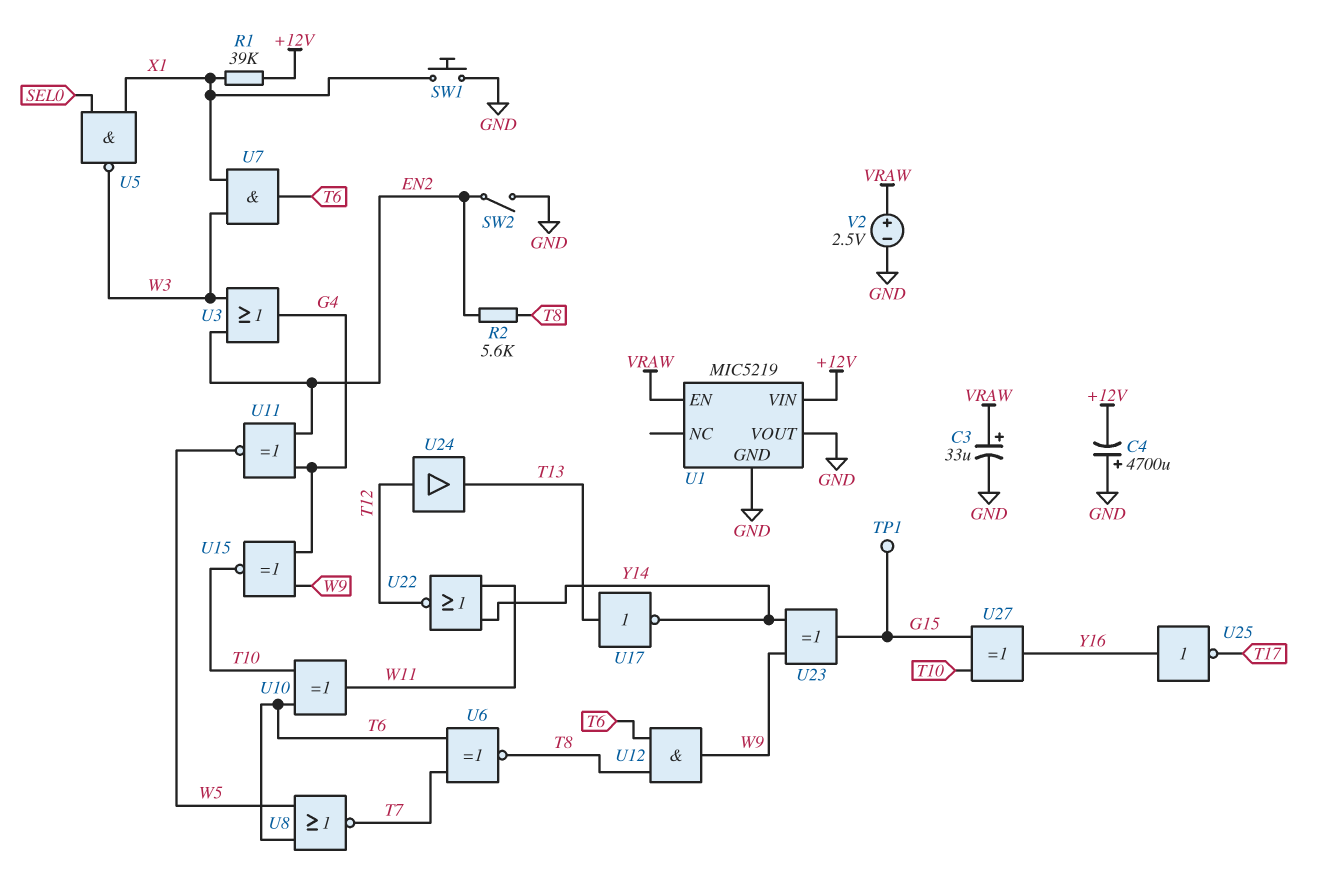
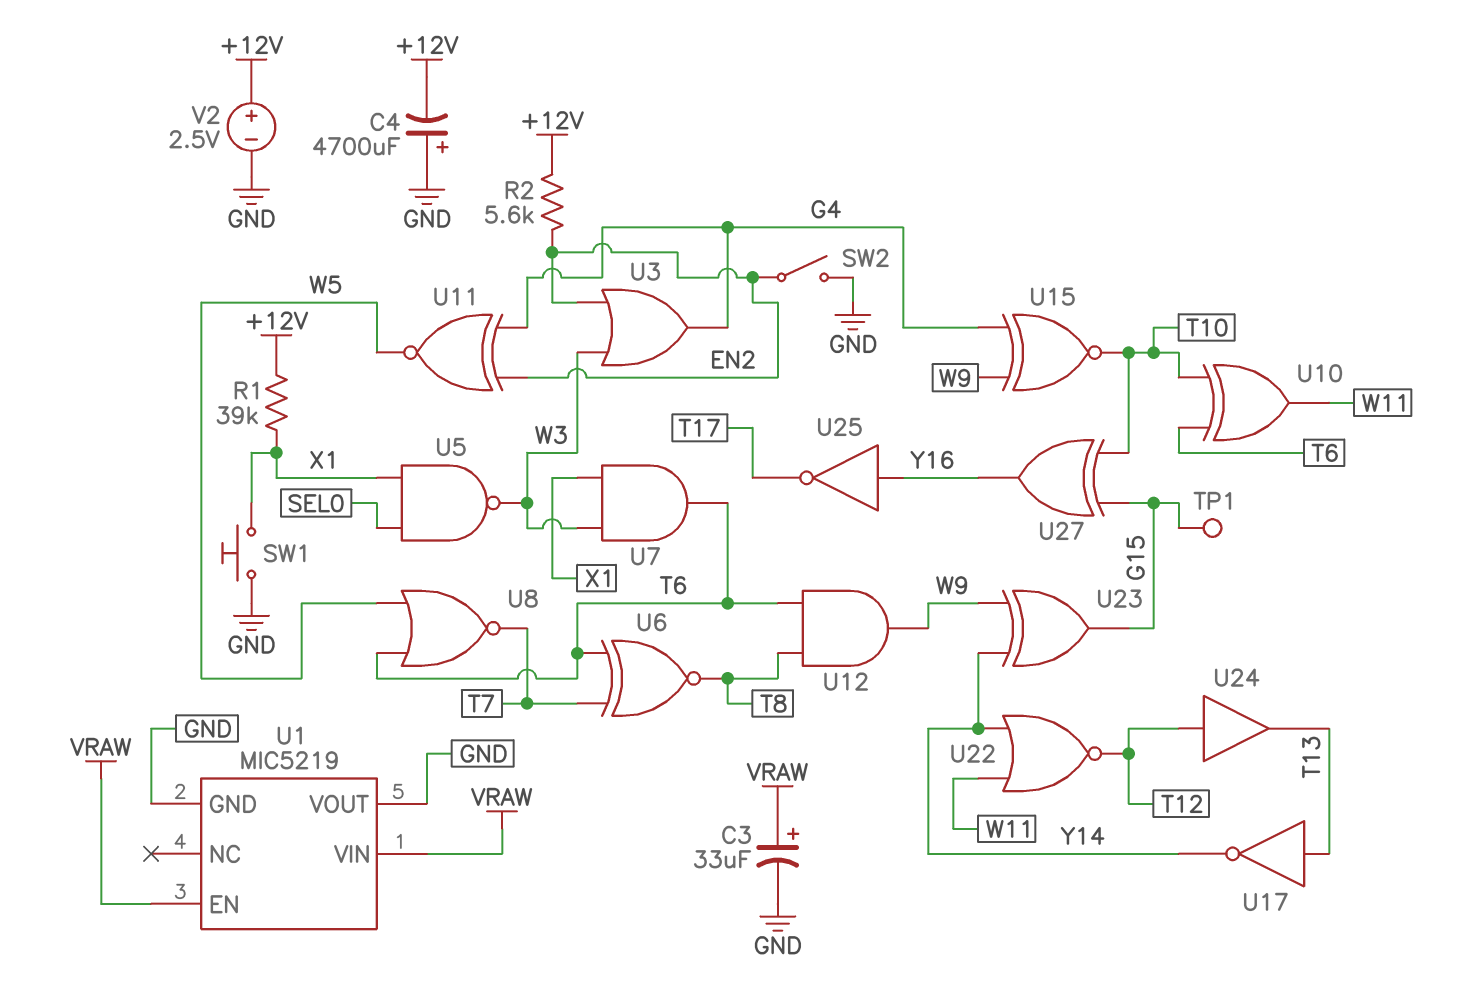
R2: 5.6k (EN2, T8) -> 5.6k (+12V, EN2)
U1 pin VIN: +12V -> VRAW
V2: 2.5V (plus VRAW, minus GND) -> 2.5V (plus +12V, minus GND)

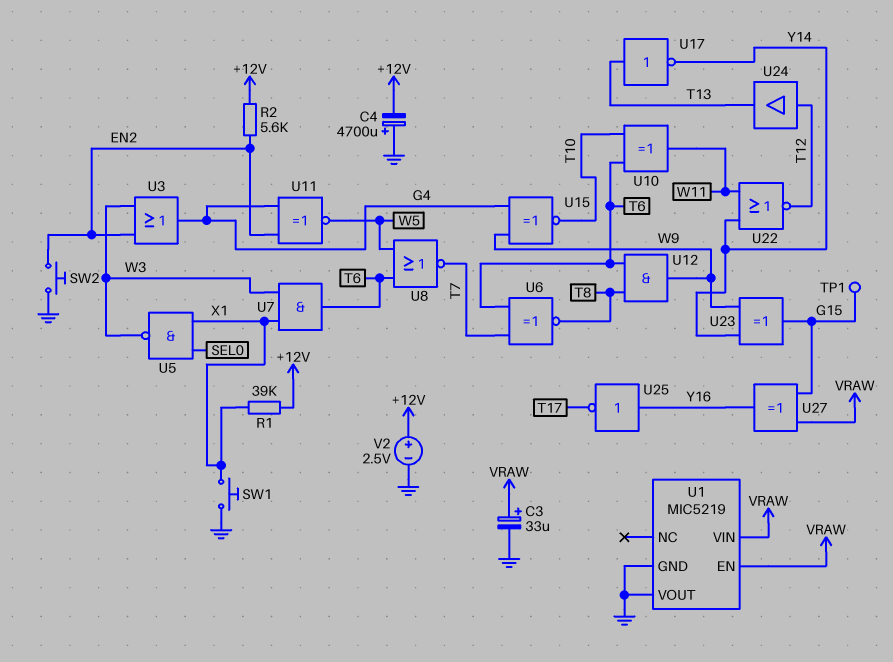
SW2: switch (EN2, GND) -> button (EN2, GND)
U27: XOR (in G15, in T10, out Y16) -> XOR (in G15, in VRAW, out Y16)

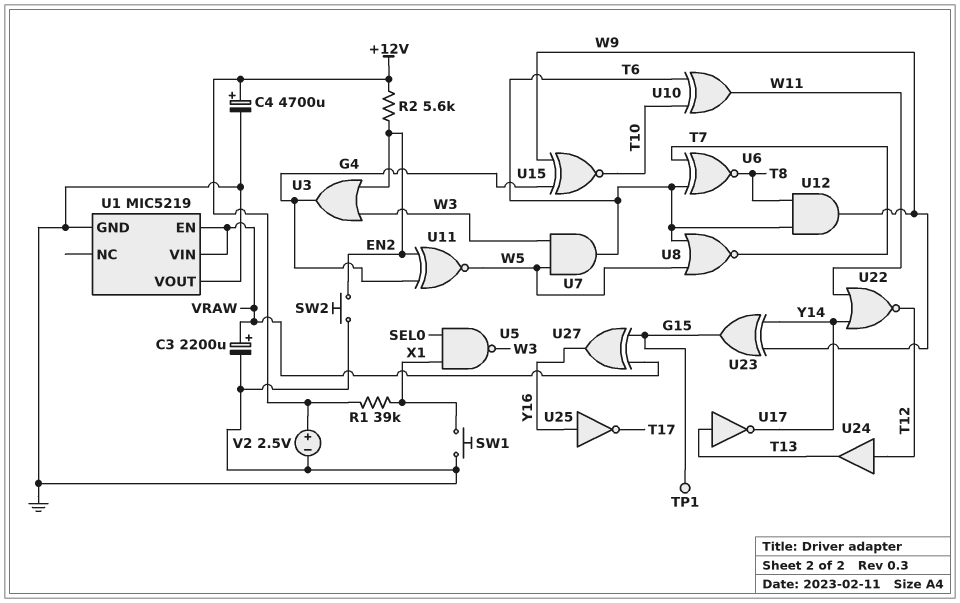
C3: 33uF (plus VRAW, minus GND) -> 2200uF (plus VRAW, minus GND)
C4: 4700uF (plus GND, minus +12V) -> 4700uF (plus +12V, minus GND)
U7: AND (in W3, in X1, out T6) -> AND (in W3, in W5, out T6)

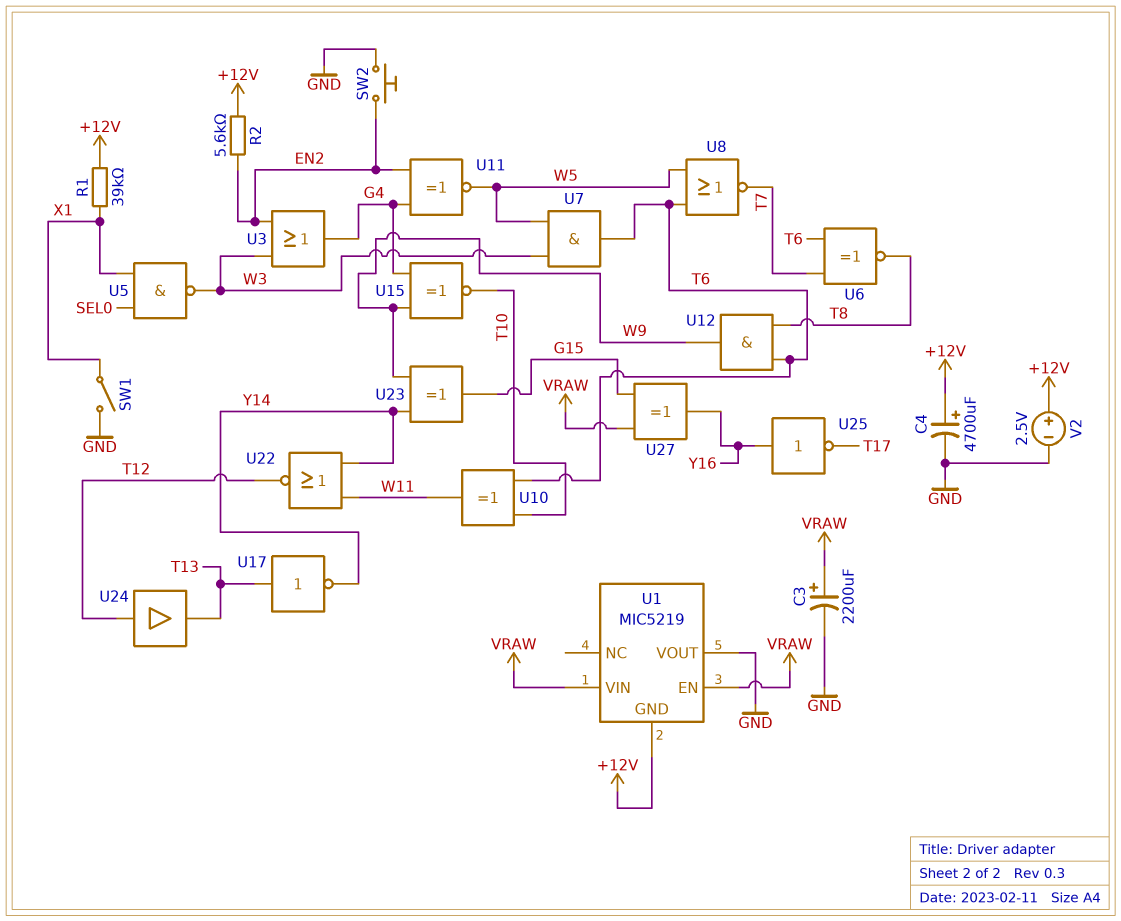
SW1: button (GND, X1) -> switch (GND, X1)
TP1: test point (G15) -> none
U1 pin GND: GND -> +12V

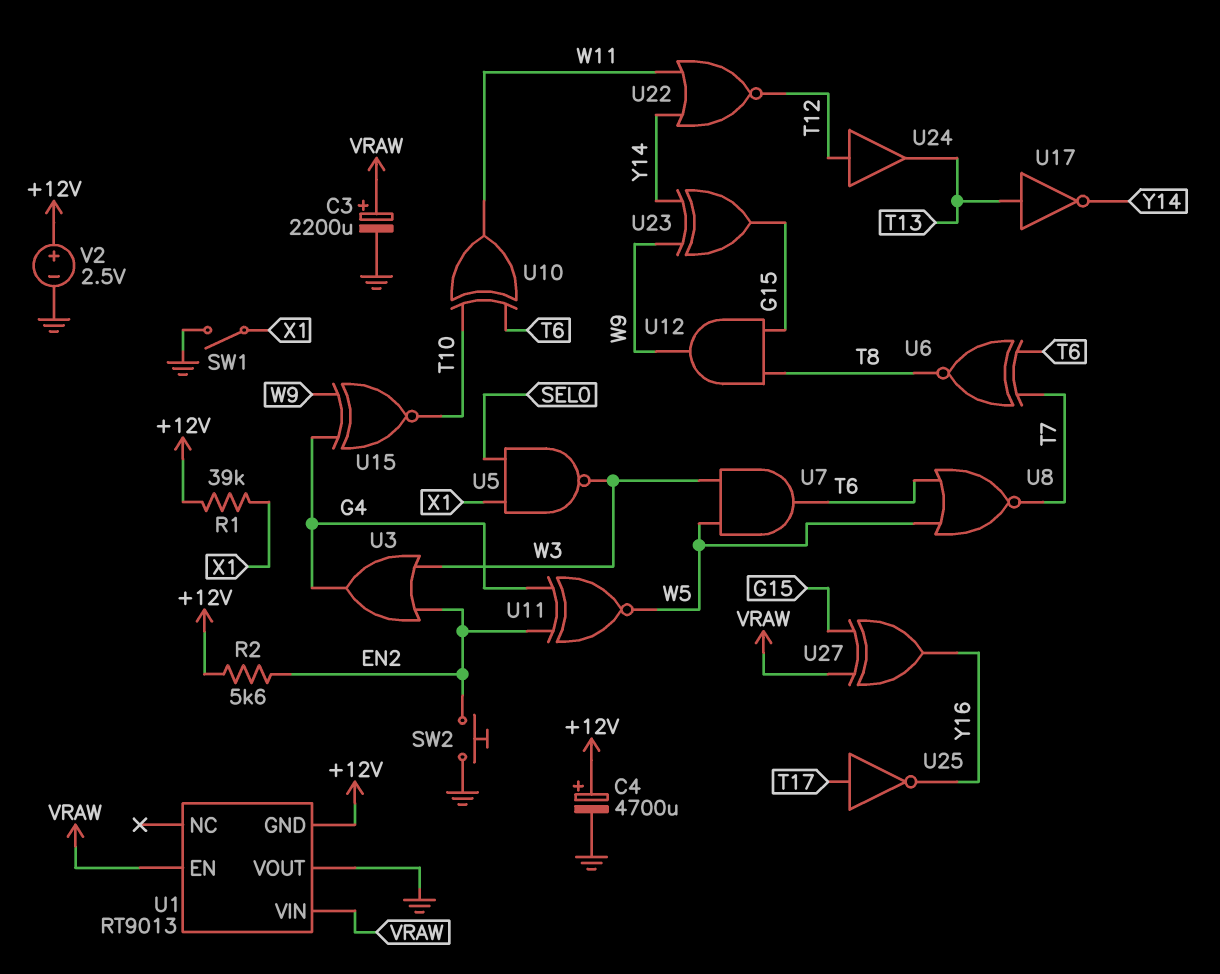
U1: MIC5219 -> RT9013
U12: AND (in T6, in T8, out W9) -> AND (in G15, in T8, out W9)
U25: NOT (in Y16, out T17) -> NOT (in T17, out Y16)

